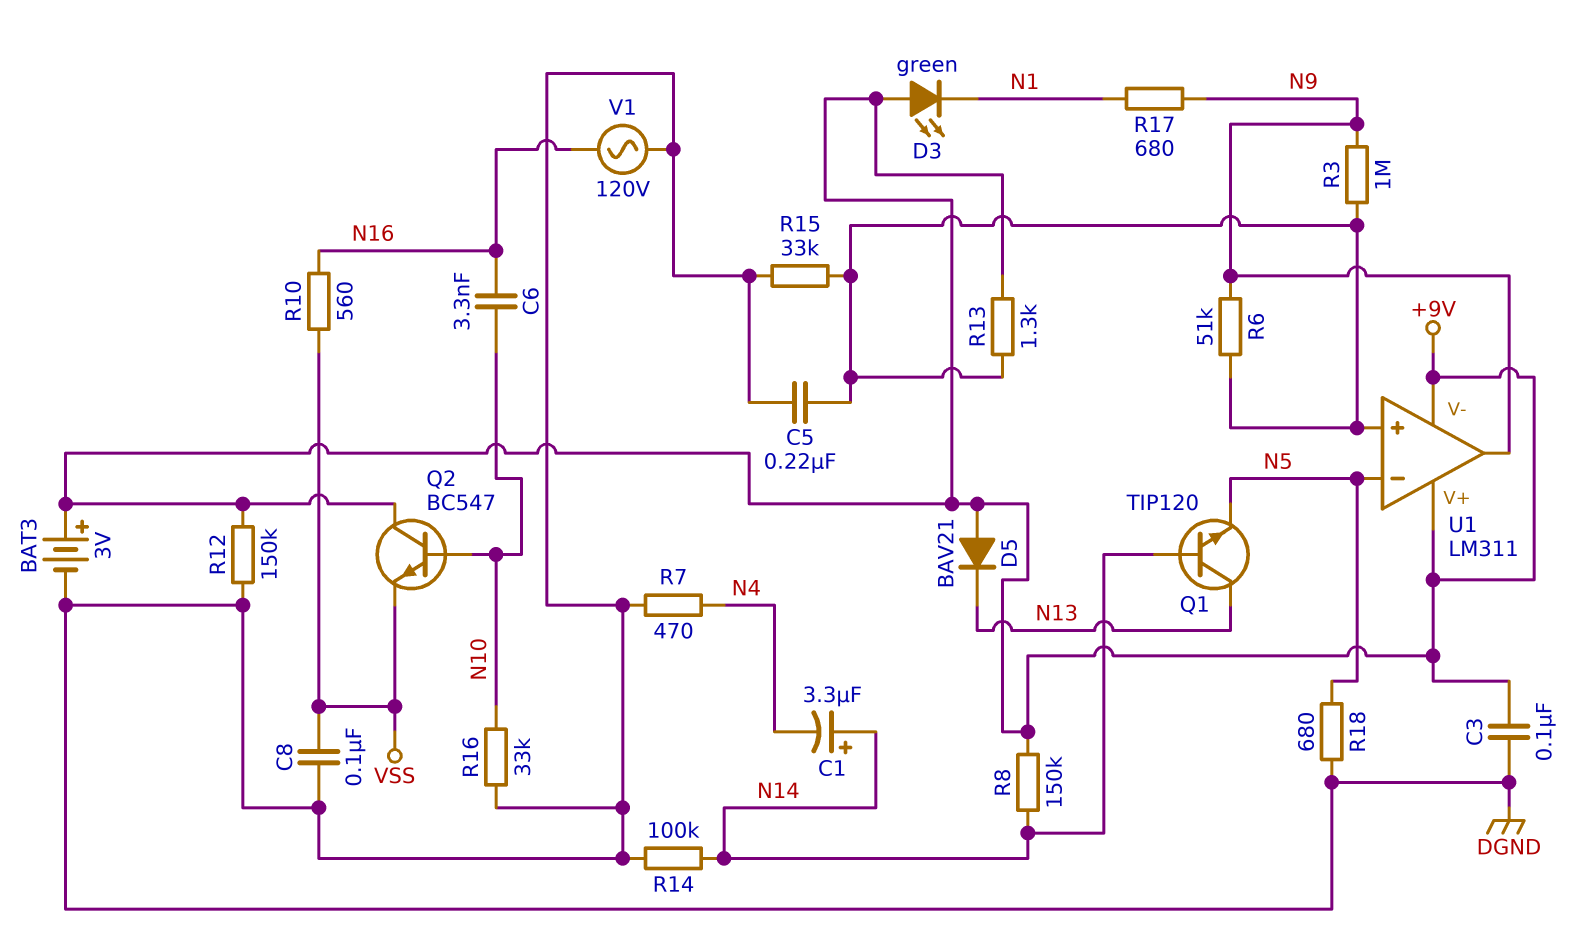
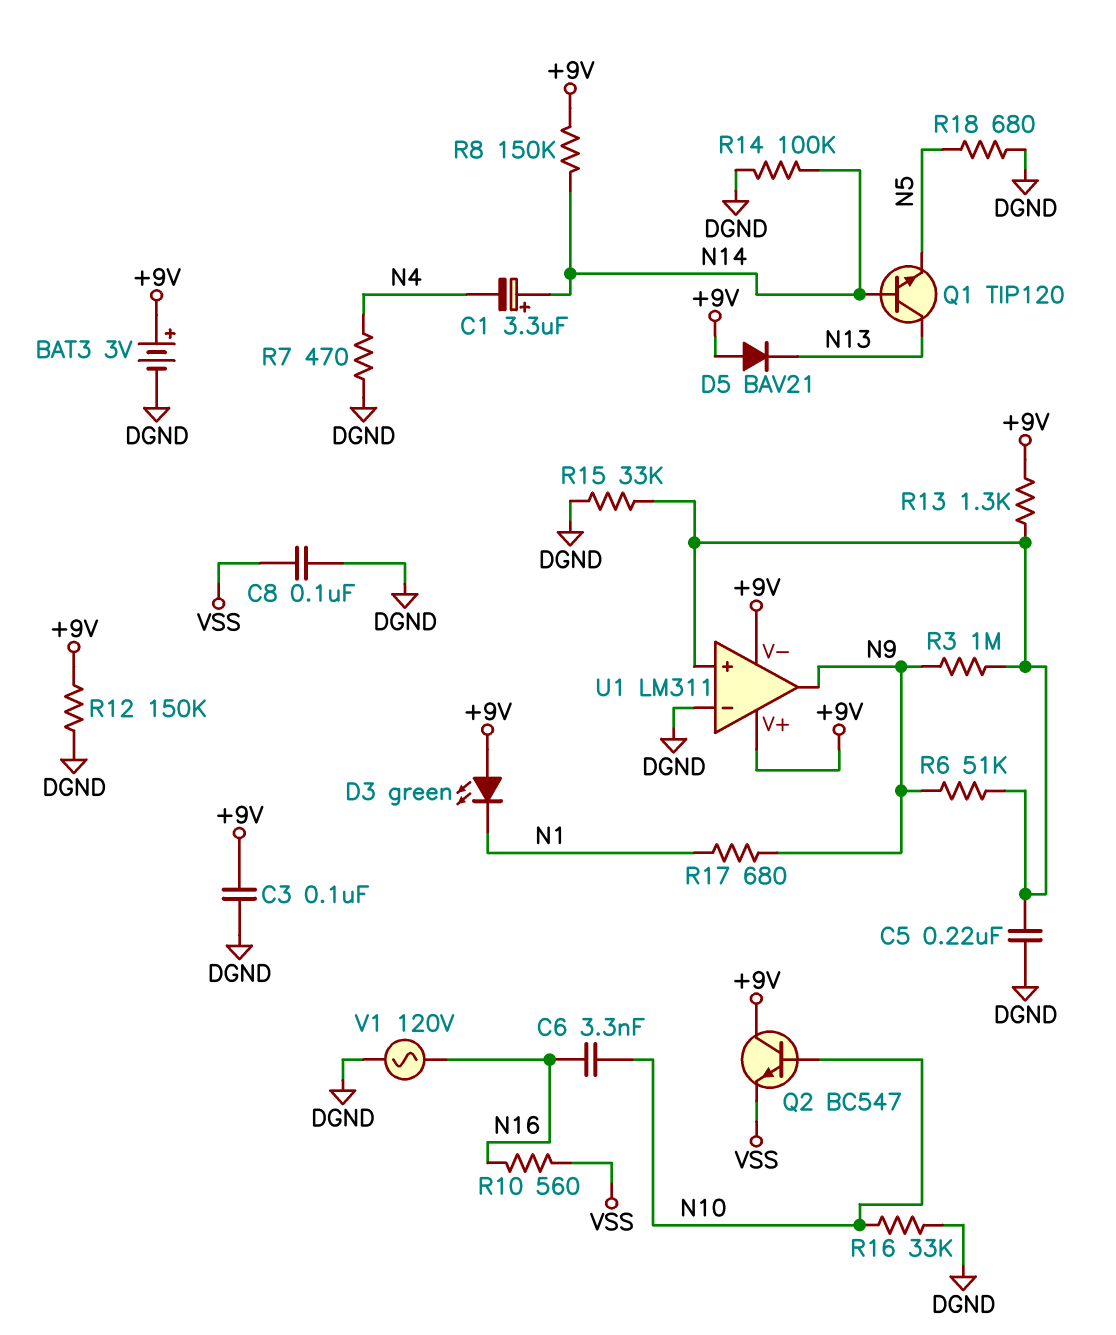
U1 pin in-: N5 -> DGND

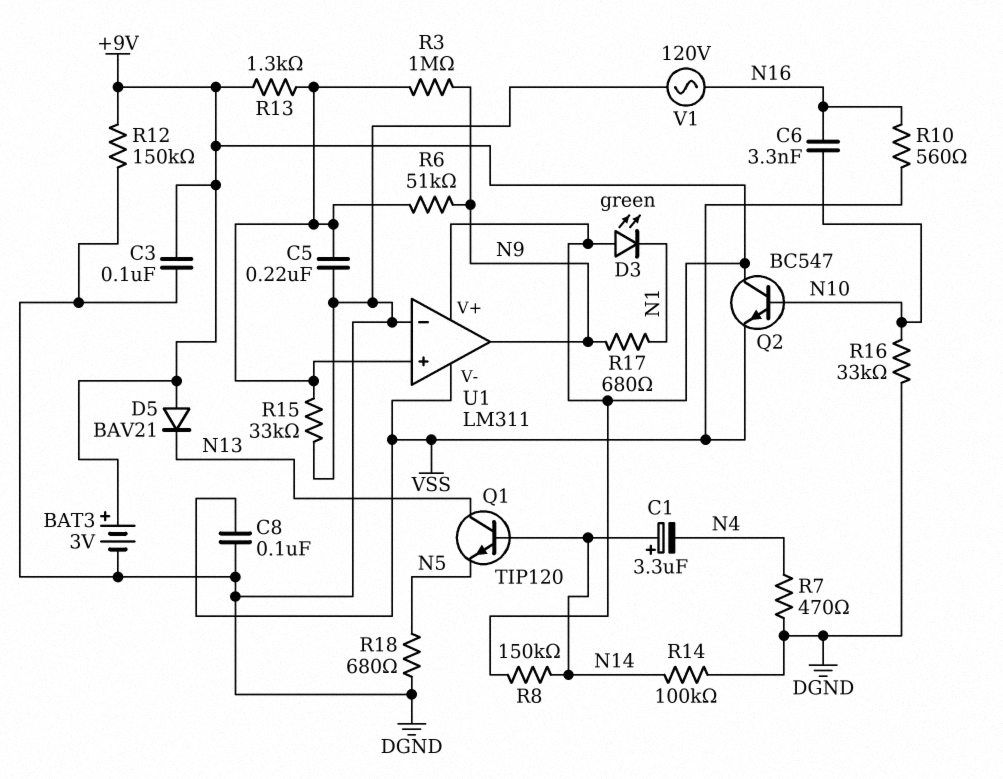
U1 pin V-: +9V -> VSS

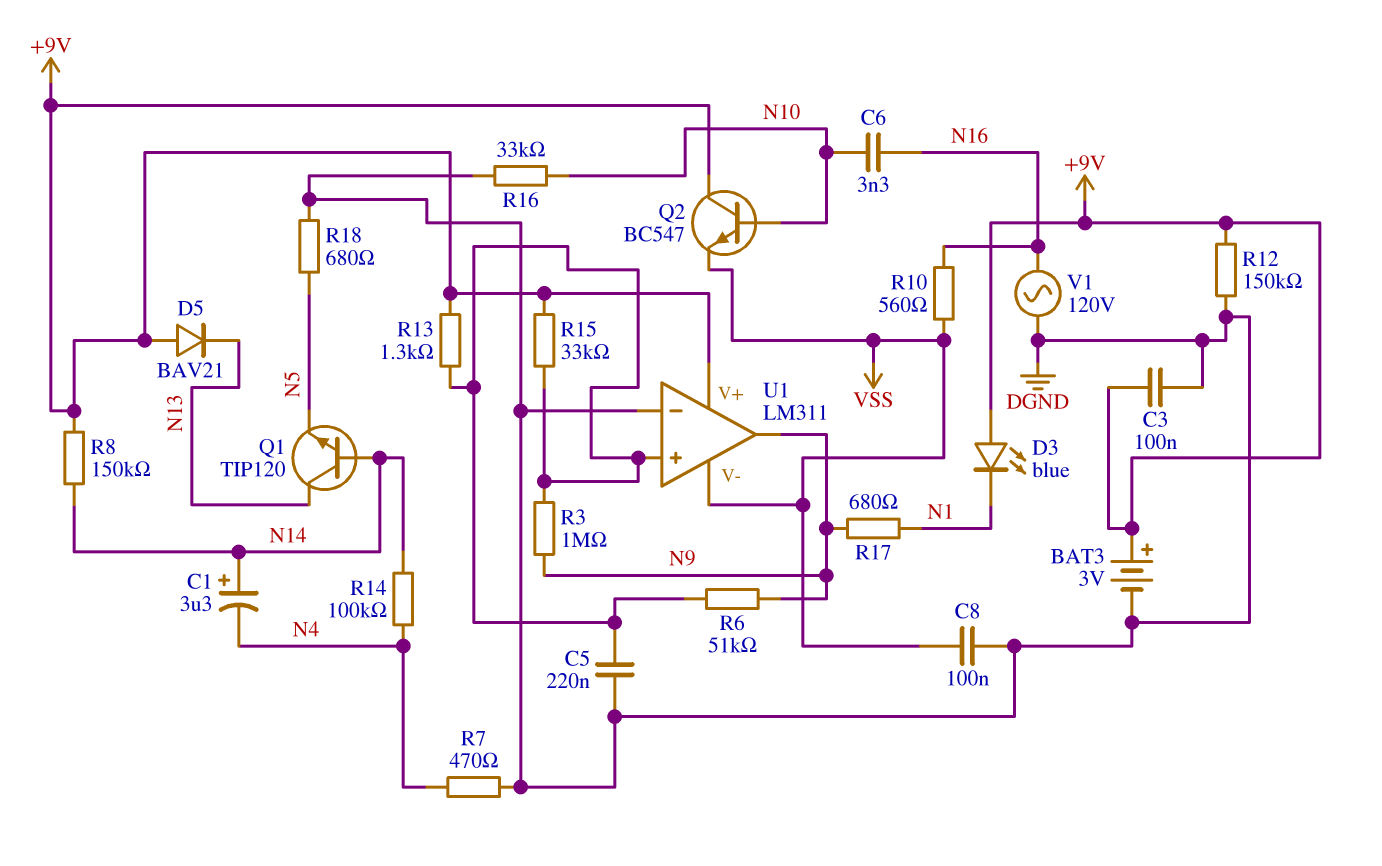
D3: LED green (A +9V, K N1) -> LED blue (A +9V, K N1)
R14: 100k (DGND, N14) -> 100k (N4, N14)
R15: 33k (DGND, U1/in+) -> 33k (+9V, U1/in+)

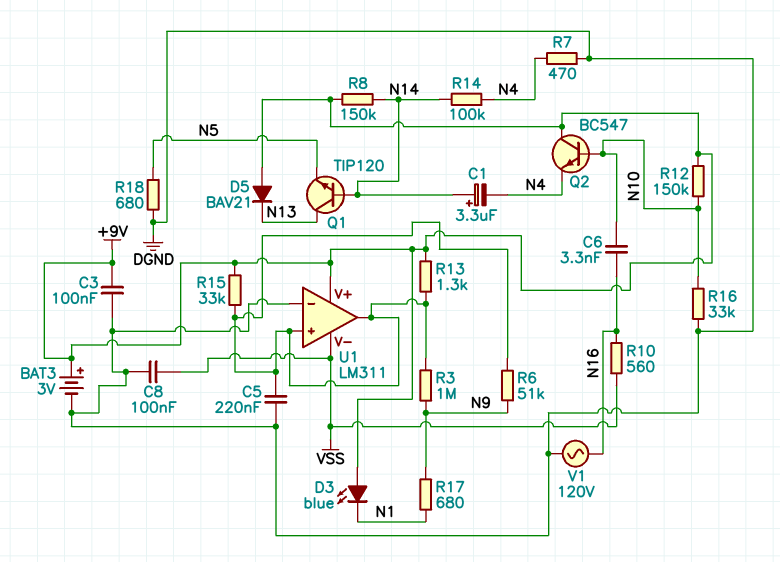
Q2: NPN BC547 (B N10, C +9V, E VSS) -> NPN BC547 (B N10, C +9V, E N4)
R12: 150k (+9V, DGND) -> 150k (+9V, N10)
U1 pin out: N9 -> U1/in+

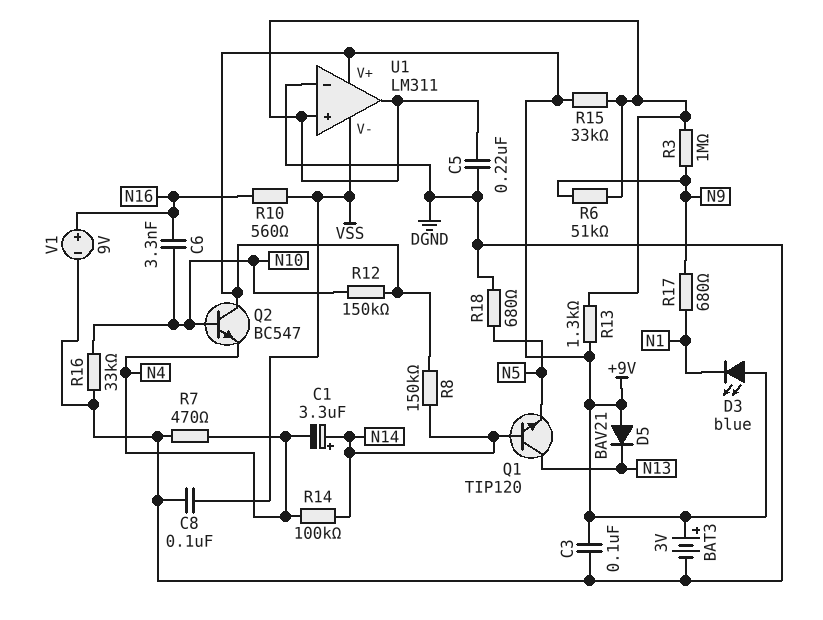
V1: AC 120V (DGND, N16) -> 9V (plus N16, minus DGND)

